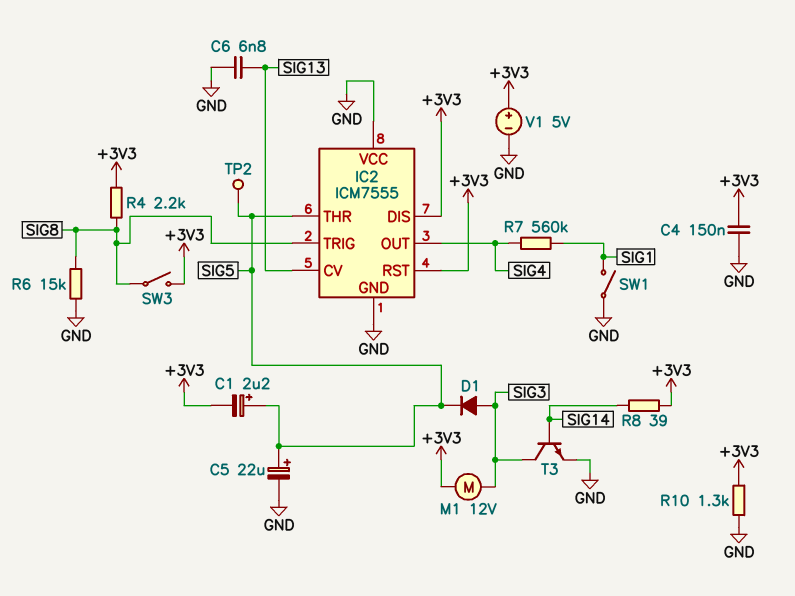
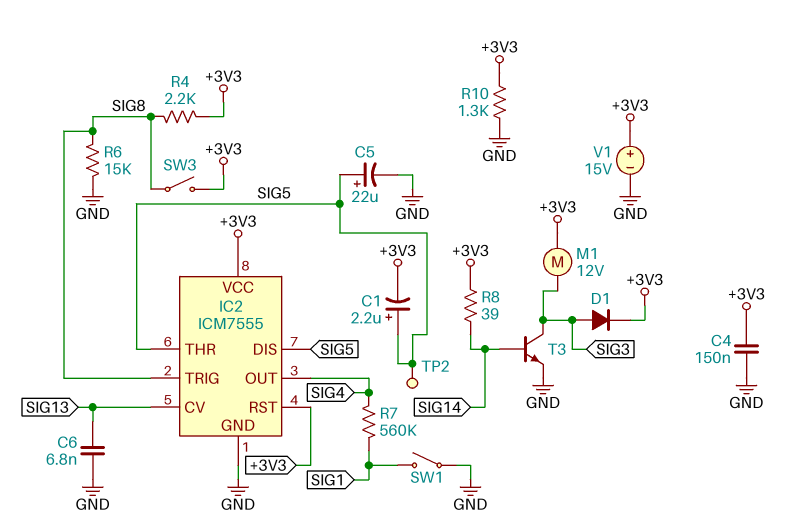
D1: diode (A SIG3, K SIG5) -> diode (A SIG3, K +3V3)
IC2 pin DIS: +3V3 -> SIG5
IC2 pin VCC: GND -> +3V3
V1: 5V (plus +3V3, minus GND) -> 15V (plus +3V3, minus GND)

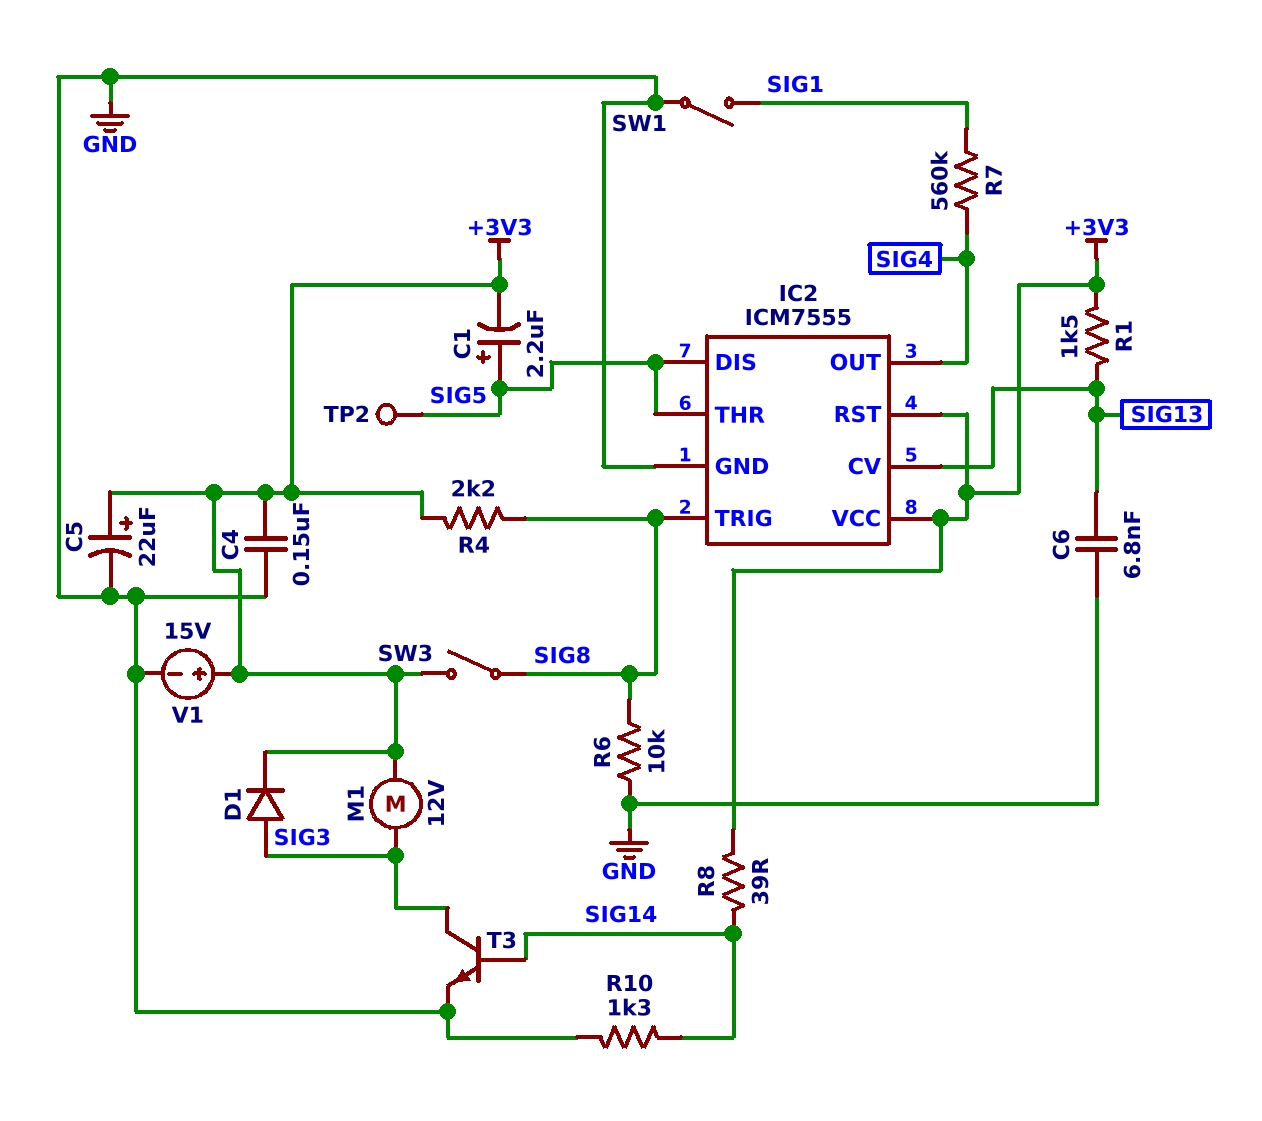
C5: 22uF (plus SIG5, minus GND) -> 22uF (plus +3V3, minus GND)
R1: none -> 1.5k (+3V3, SIG13)
R6: 15k (GND, SIG8) -> 10k (GND, SIG8)
R10: 1.3k (+3V3, GND) -> 1.3k (GND, SIG14)

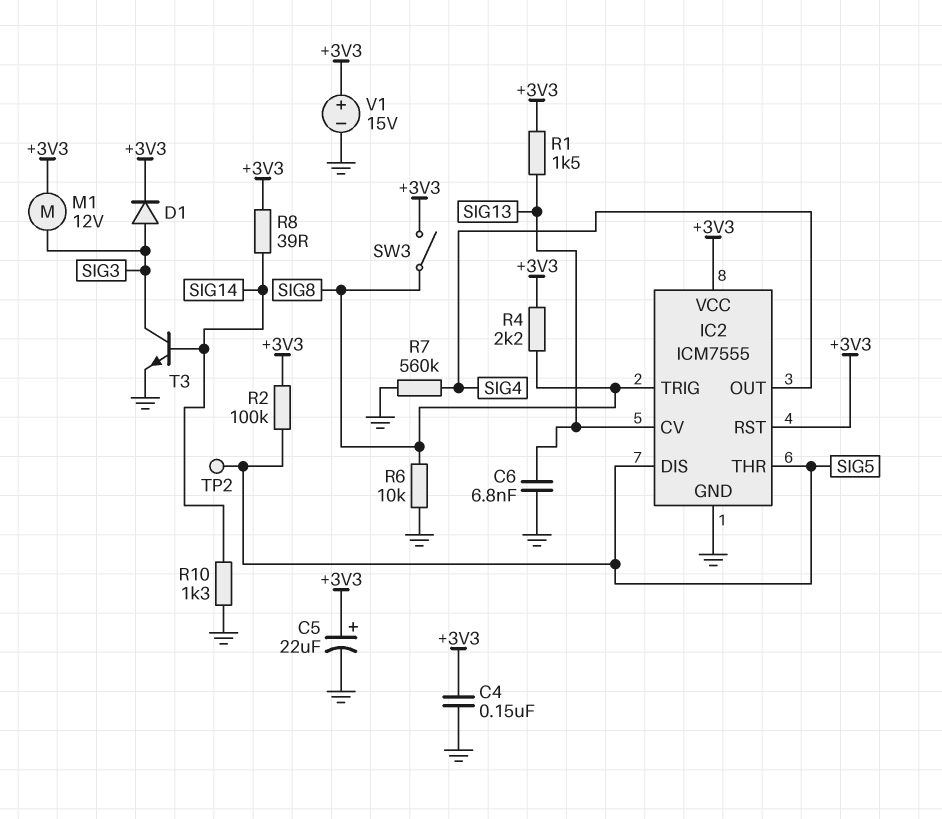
C1: 2.2uF (plus SIG5, minus +3V3) -> none
R2: none -> 100k (+3V3, SIG5)
R7: 560k (SIG1, SIG4) -> 560k (GND, SIG4)
SW1: switch (GND, SIG1) -> none

